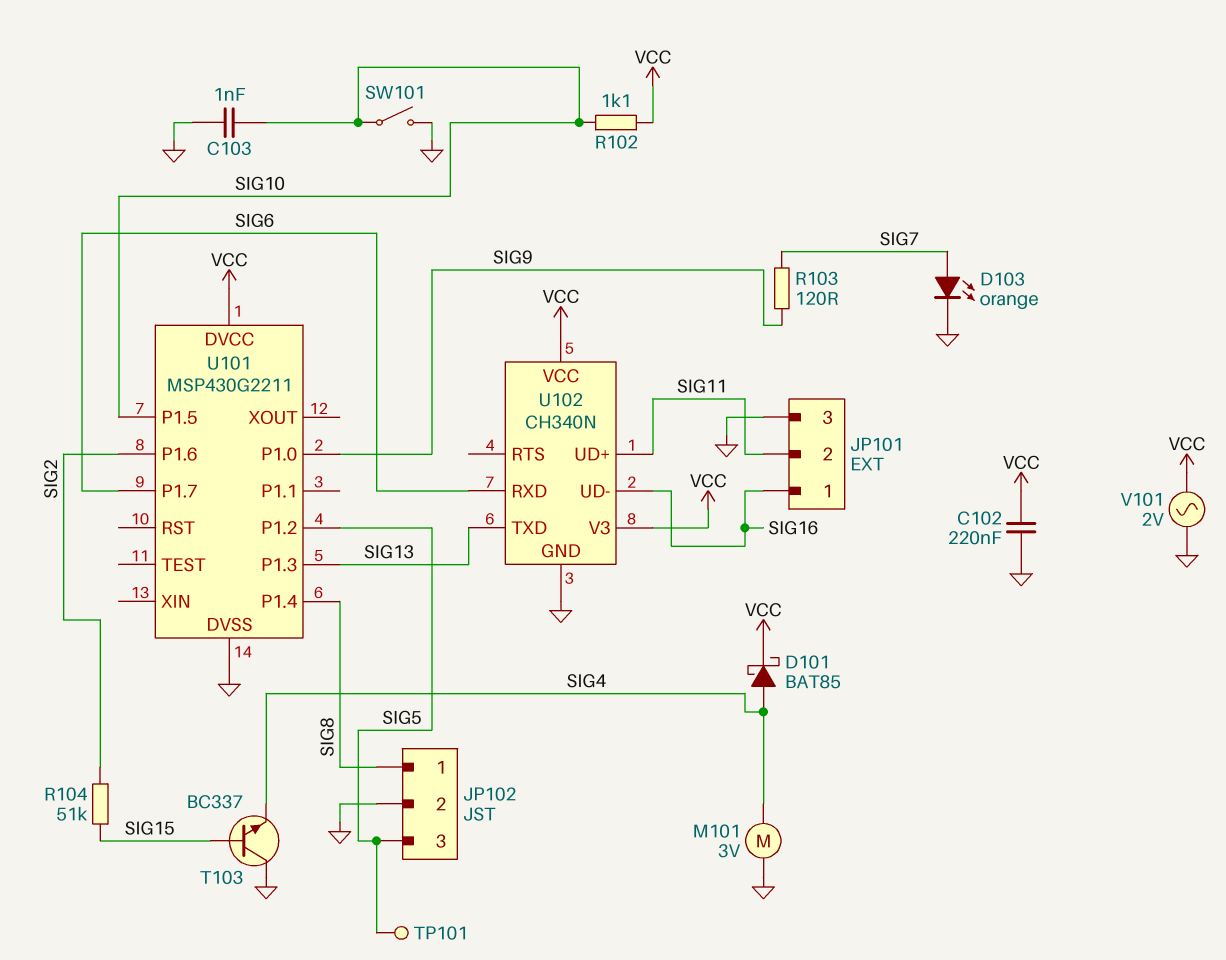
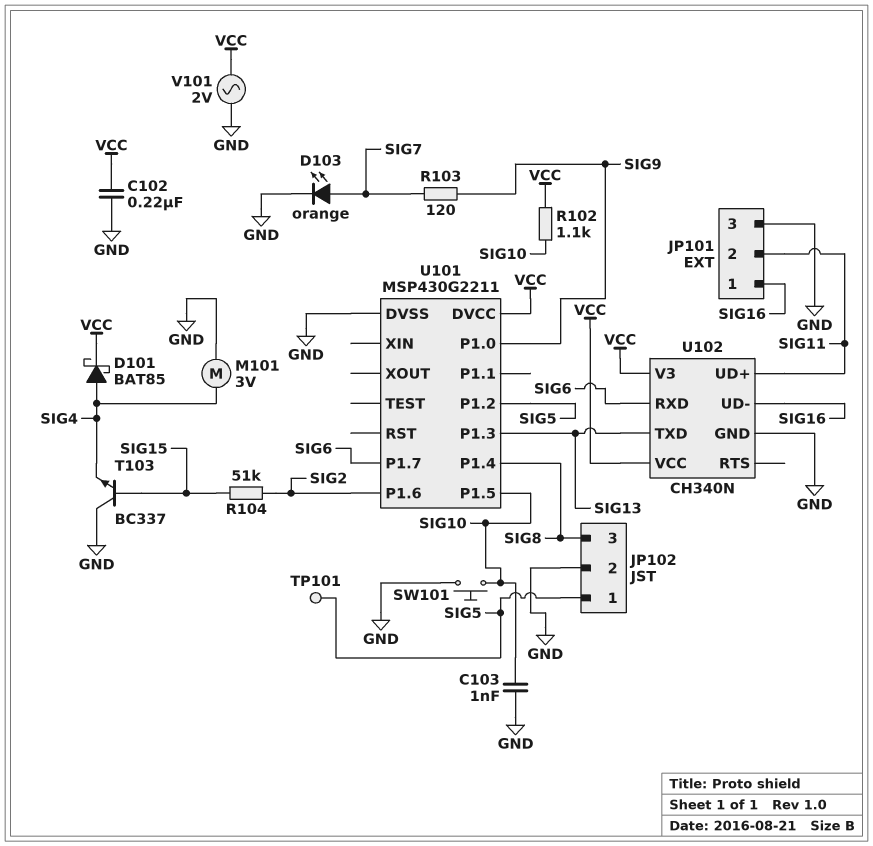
JP102 pin 1: SIG8 -> SIG5
JP102 pin 3: SIG5 -> SIG8
SW101: switch (GND, SIG10) -> button (GND, SIG10)

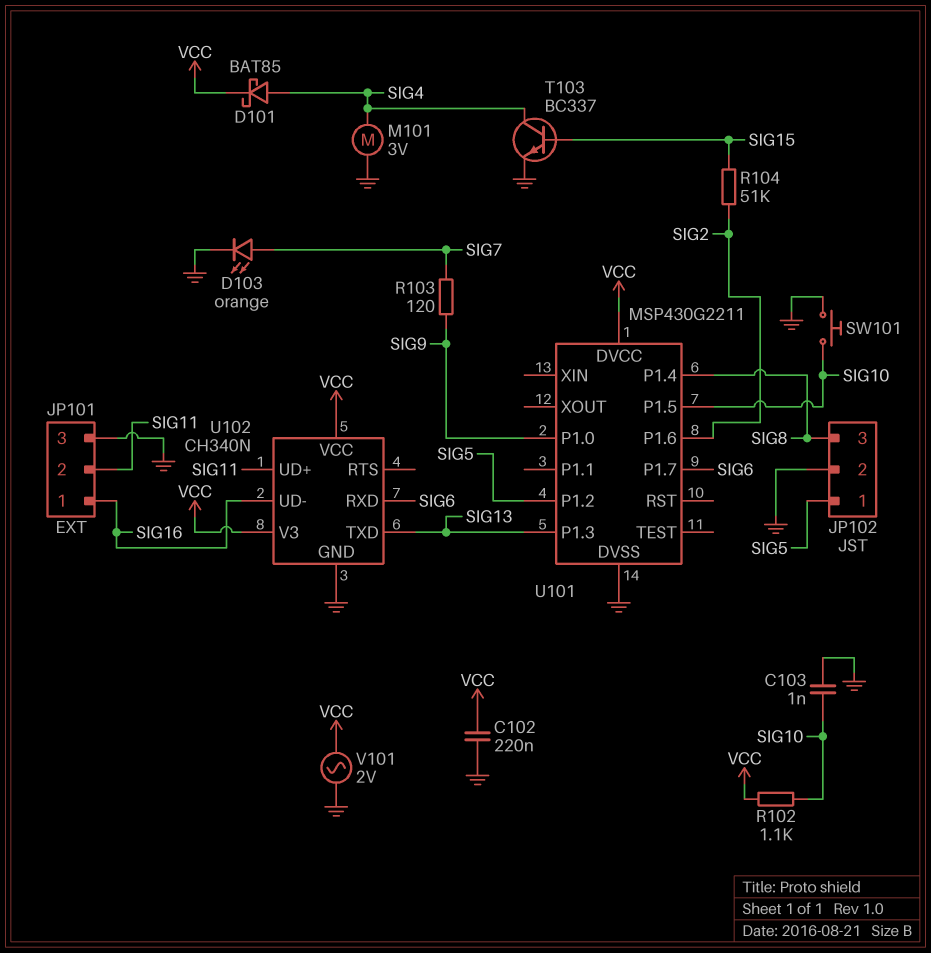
T103: NPN BC337 (B SIG15, C GND, E SIG4) -> NPN BC337 (B SIG15, C SIG4, E GND)
TP101: test point (SIG5) -> none

